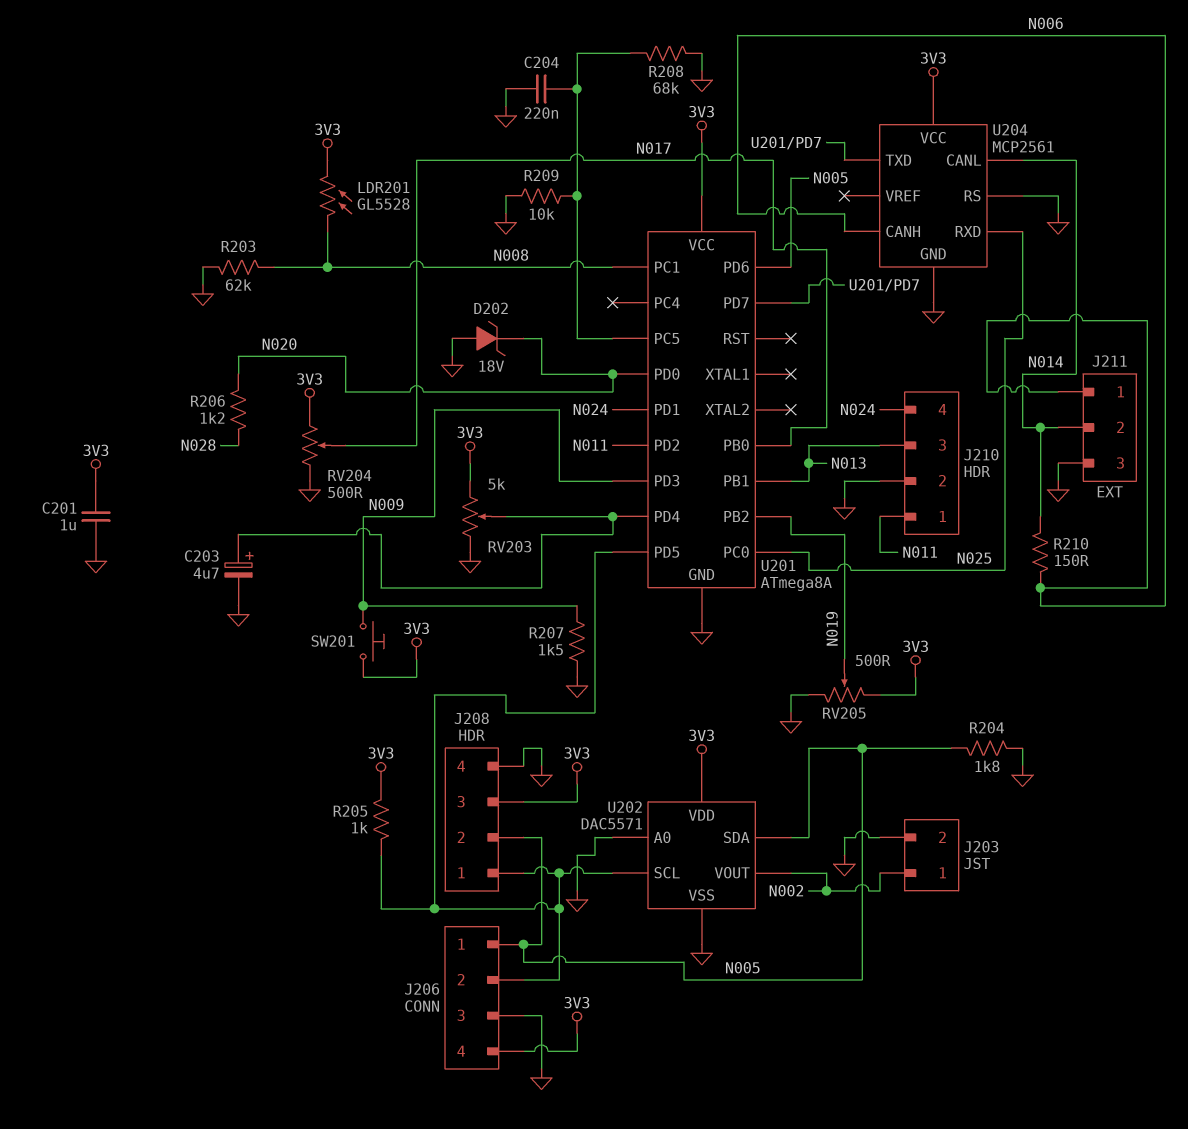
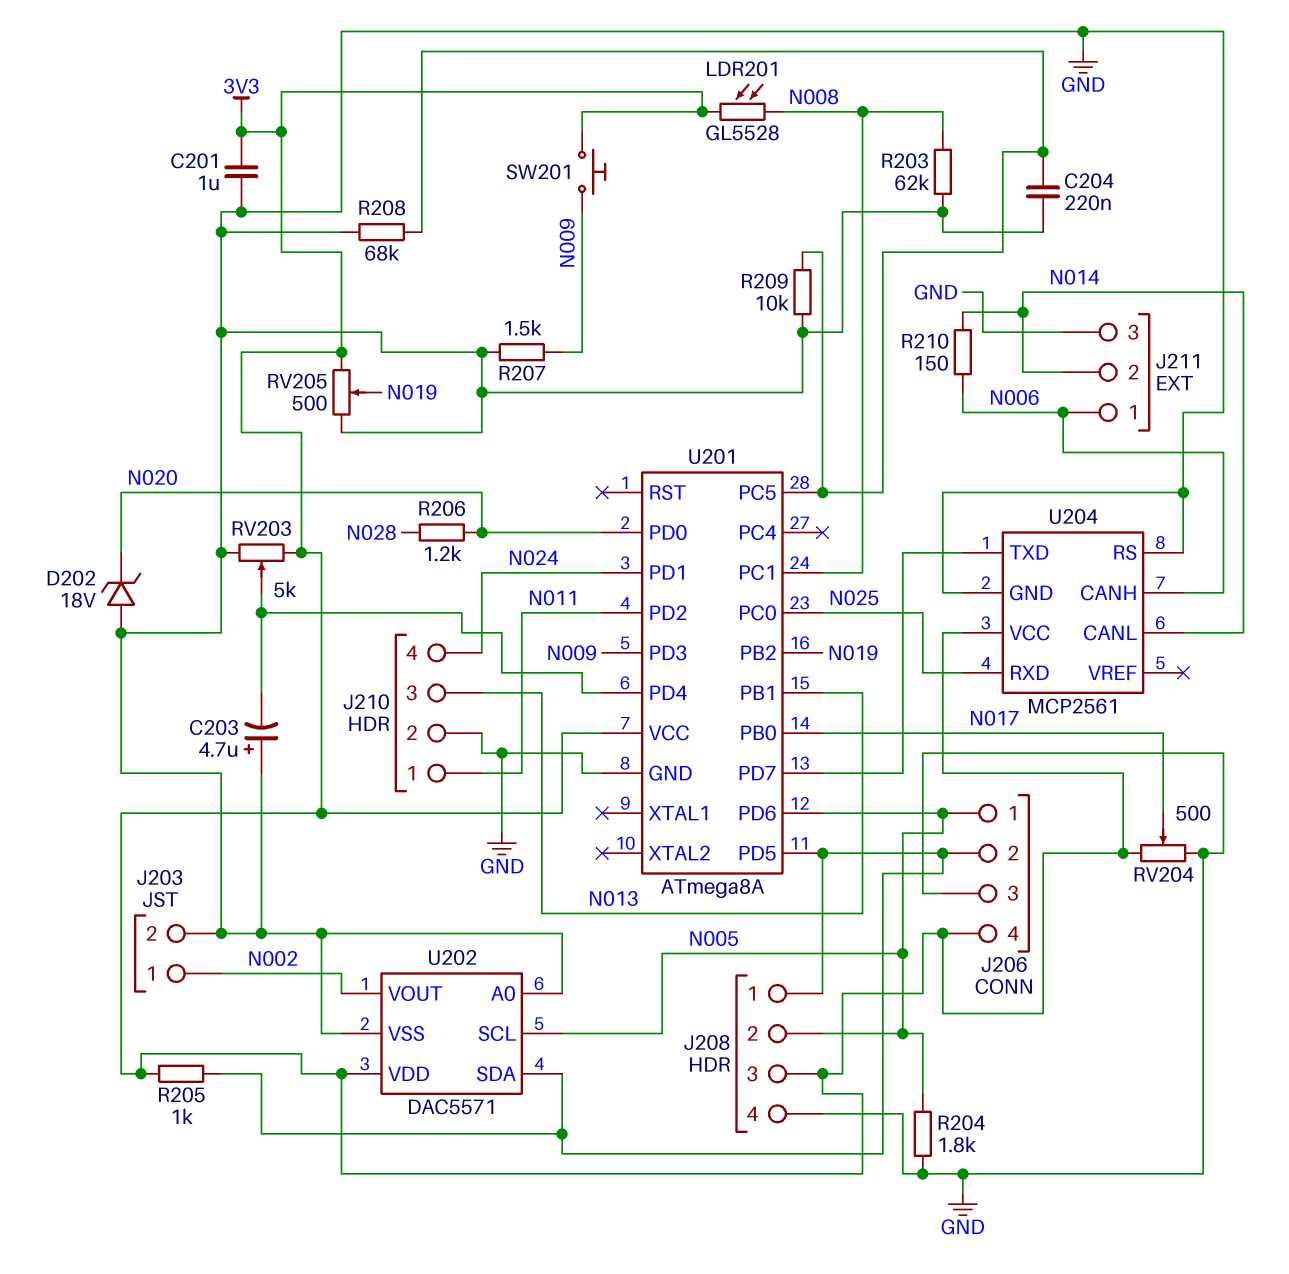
C203: 4.7uF (plus U201/PD4, minus GND) -> 4.7uF (plus GND, minus U201/PD4)
U202 pin SCL: J206/2 -> N005
U202 pin SDA: N005 -> J206/2

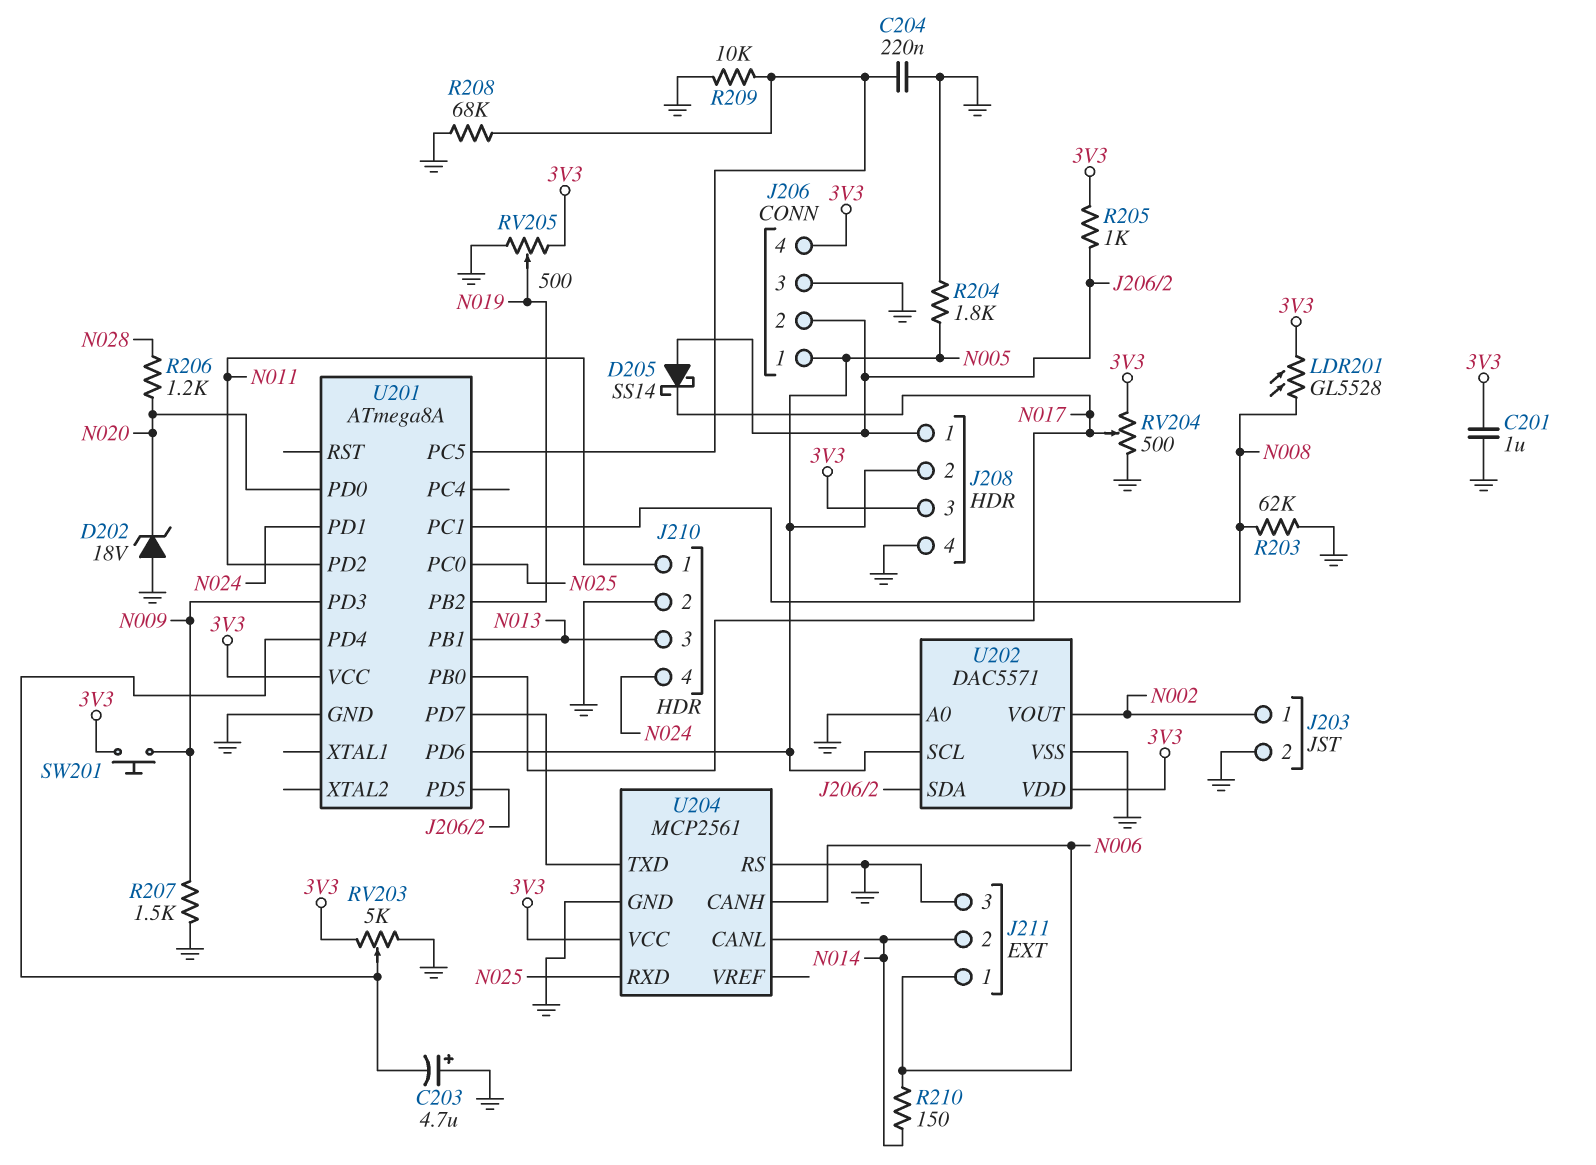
D205: none -> schottky SS14 (A J206/2, K N017)

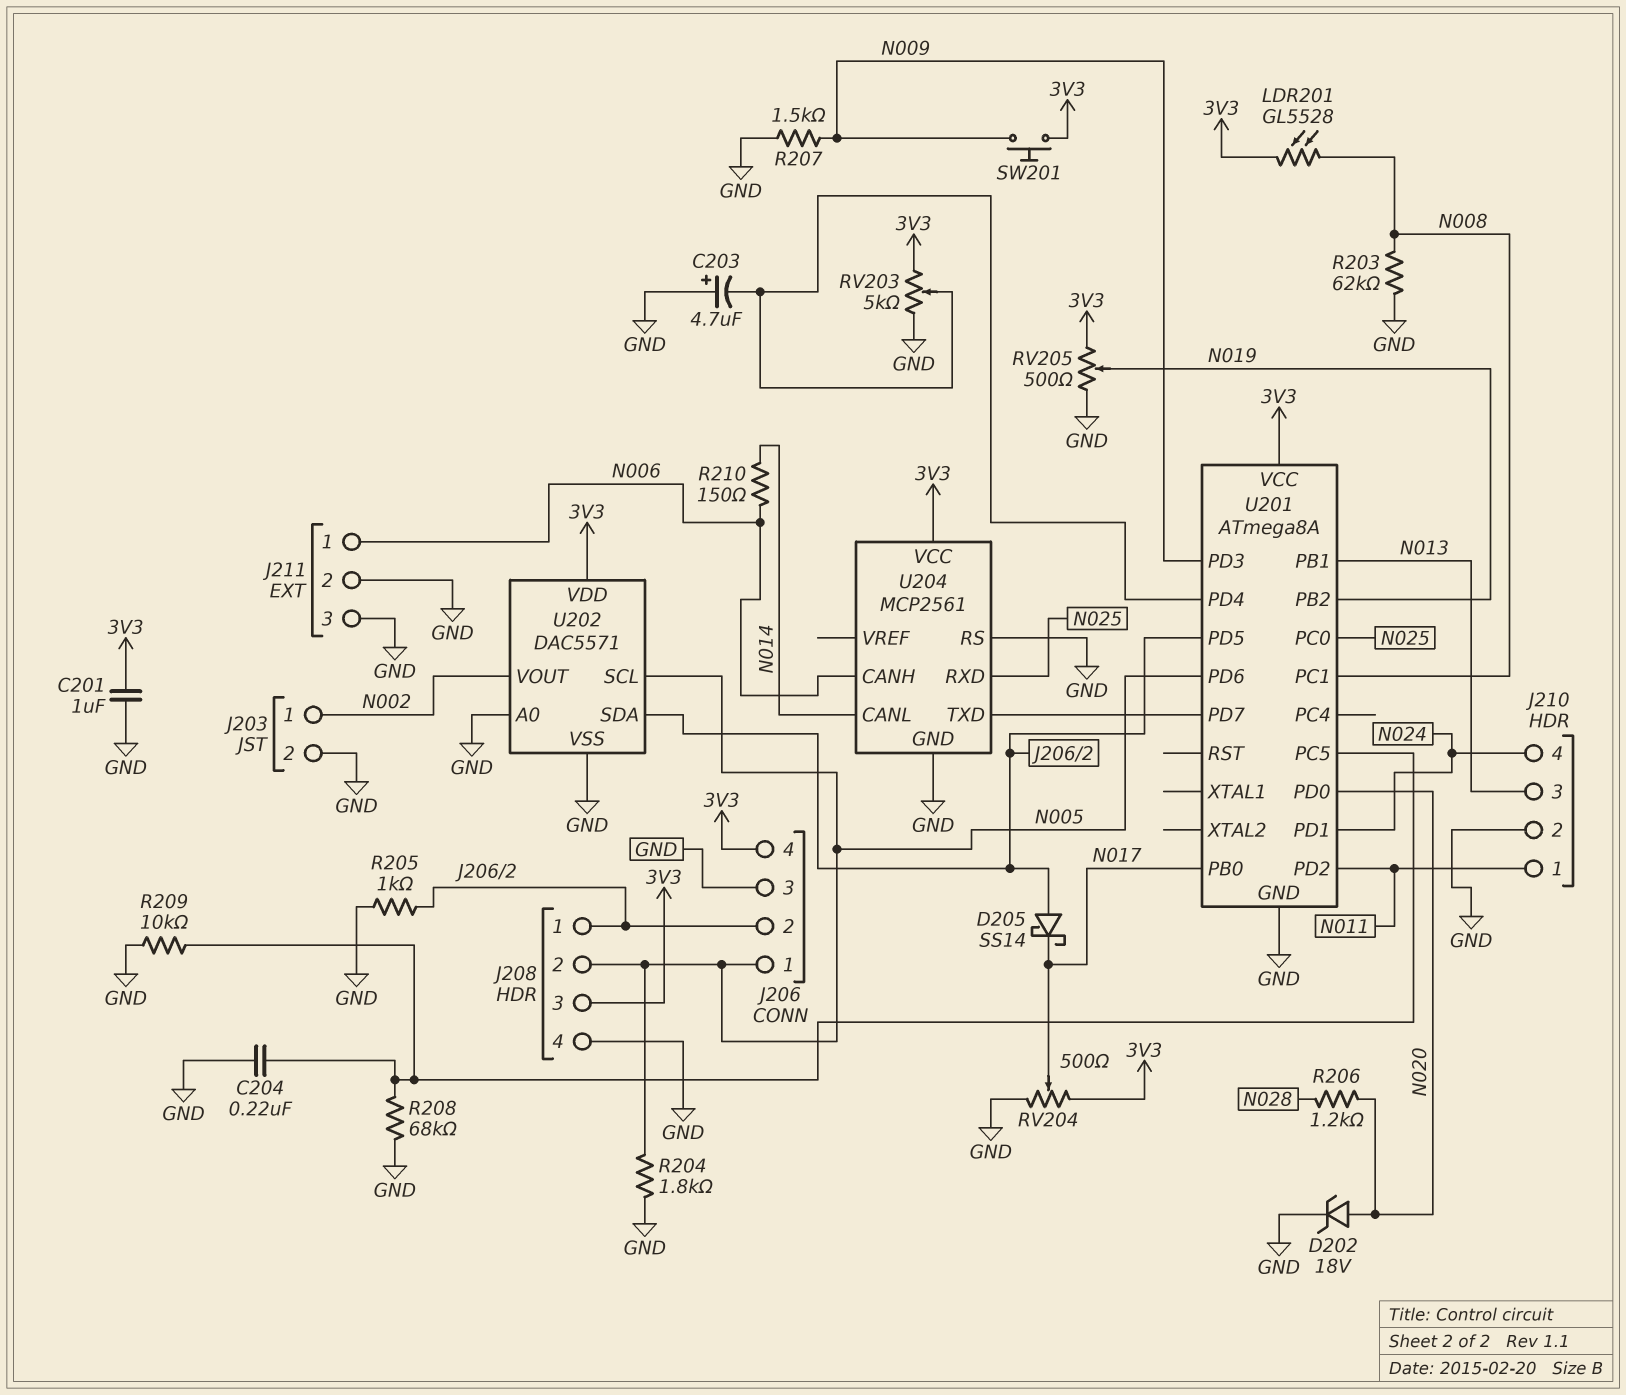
D202: zener 18V (A GND, K N020) -> zener 18V (A N020, K GND)
J211 pin 2: N014 -> GND
R205: 1k (3V3, J206/2) -> 1k (GND, J206/2)

